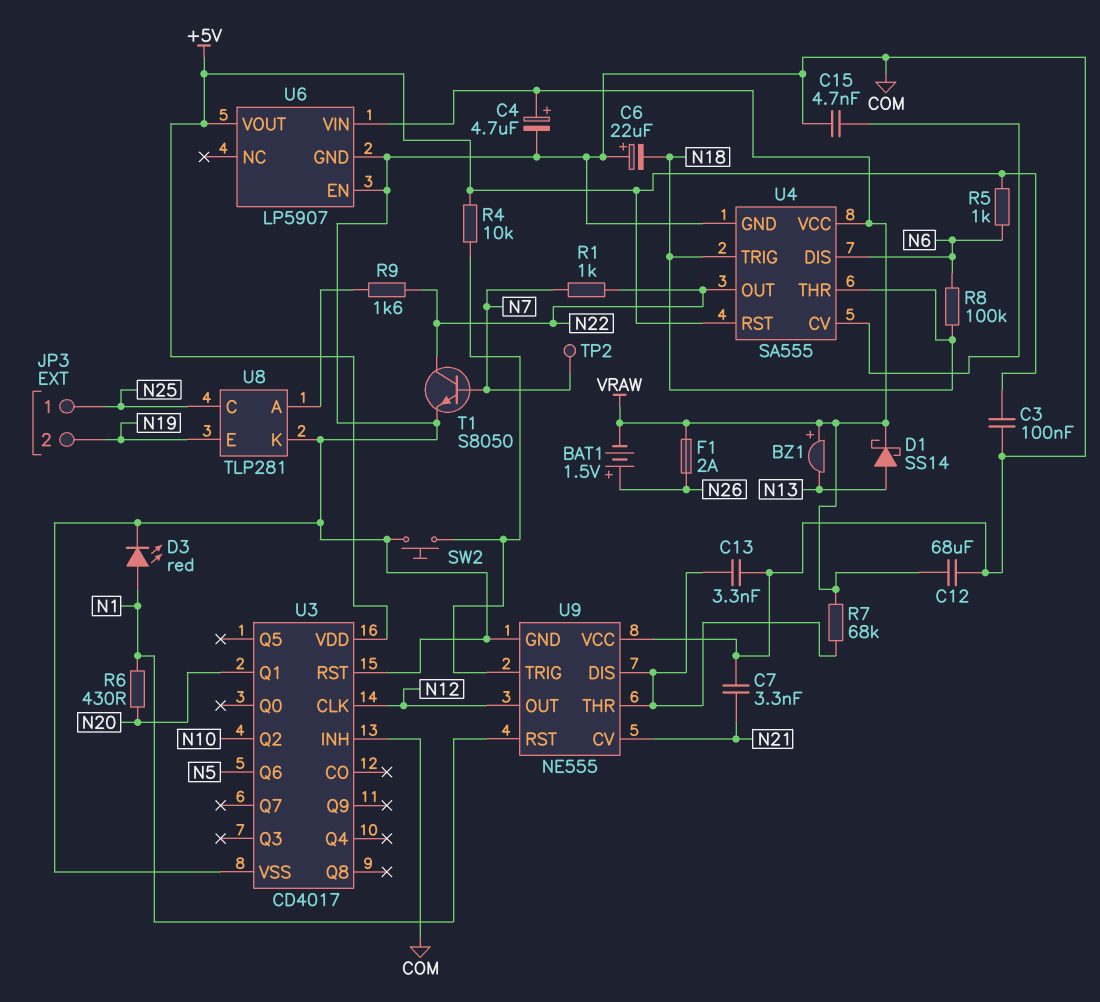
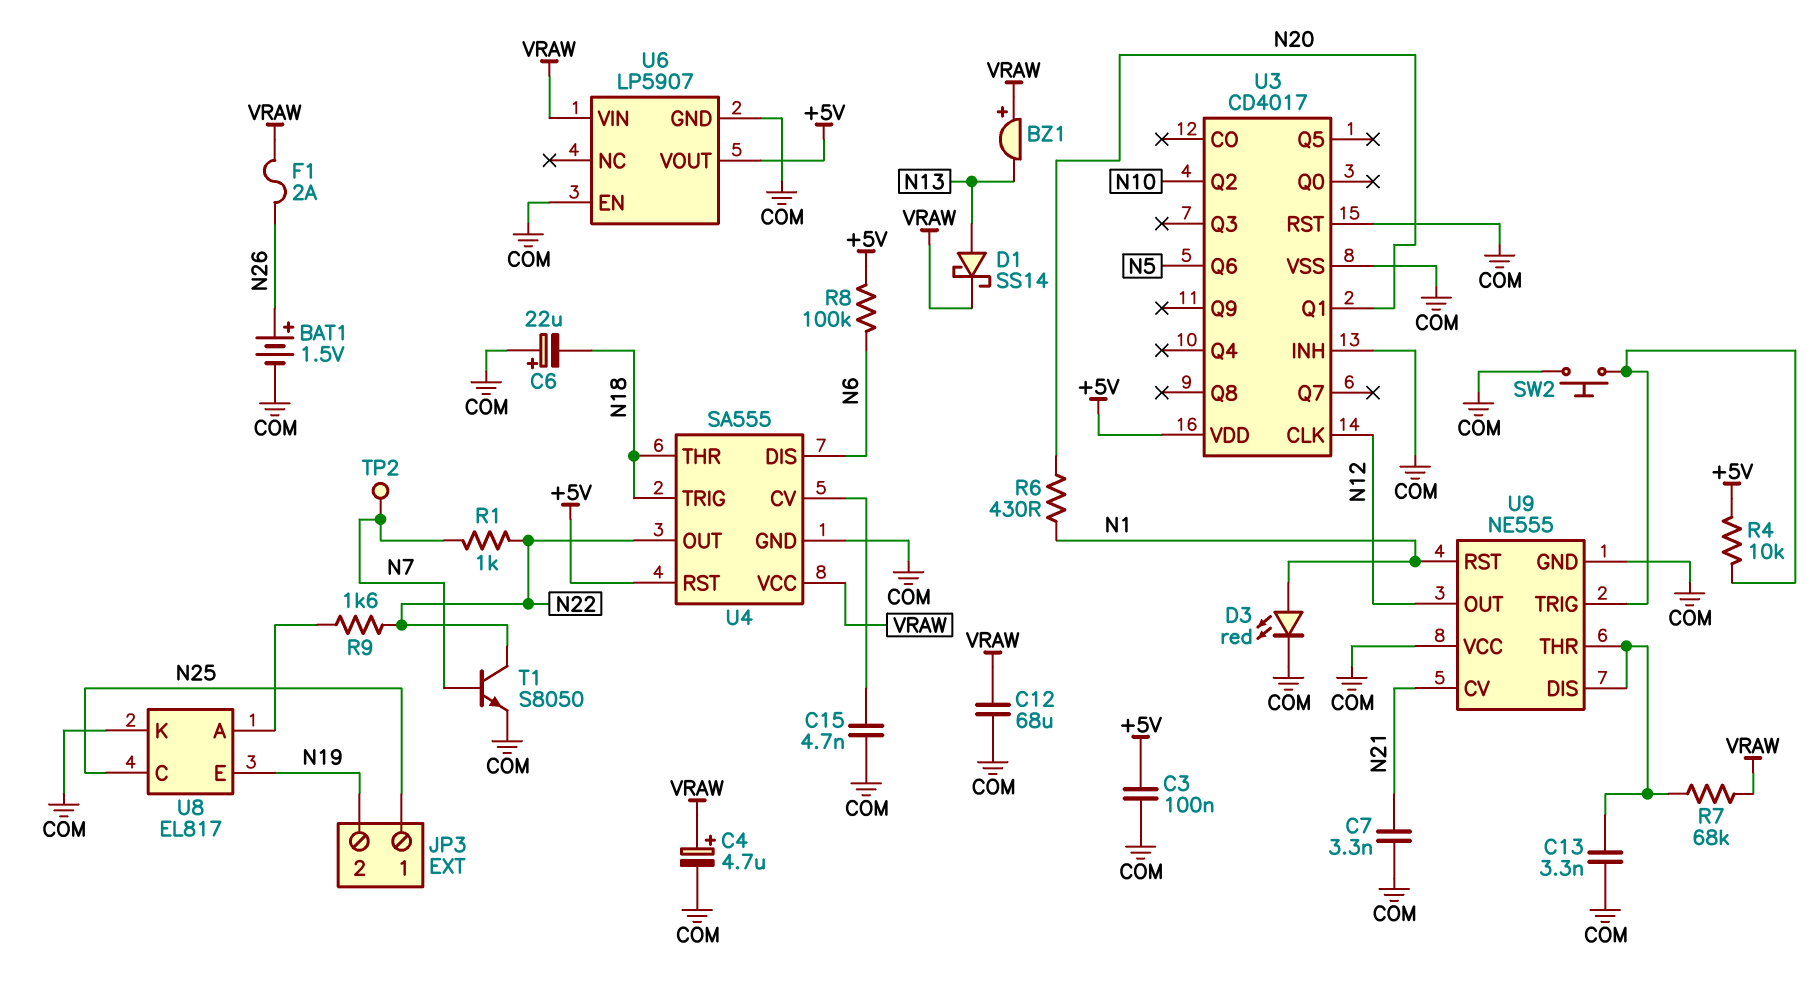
BAT1: 1.5V (plus N26, minus VRAW) -> 1.5V (plus N26, minus COM)
R5: 1k (+5V, N6) -> none
R8: 100k (N6, N18) -> 100k (+5V, N6)
U8: TLP281 -> EL817

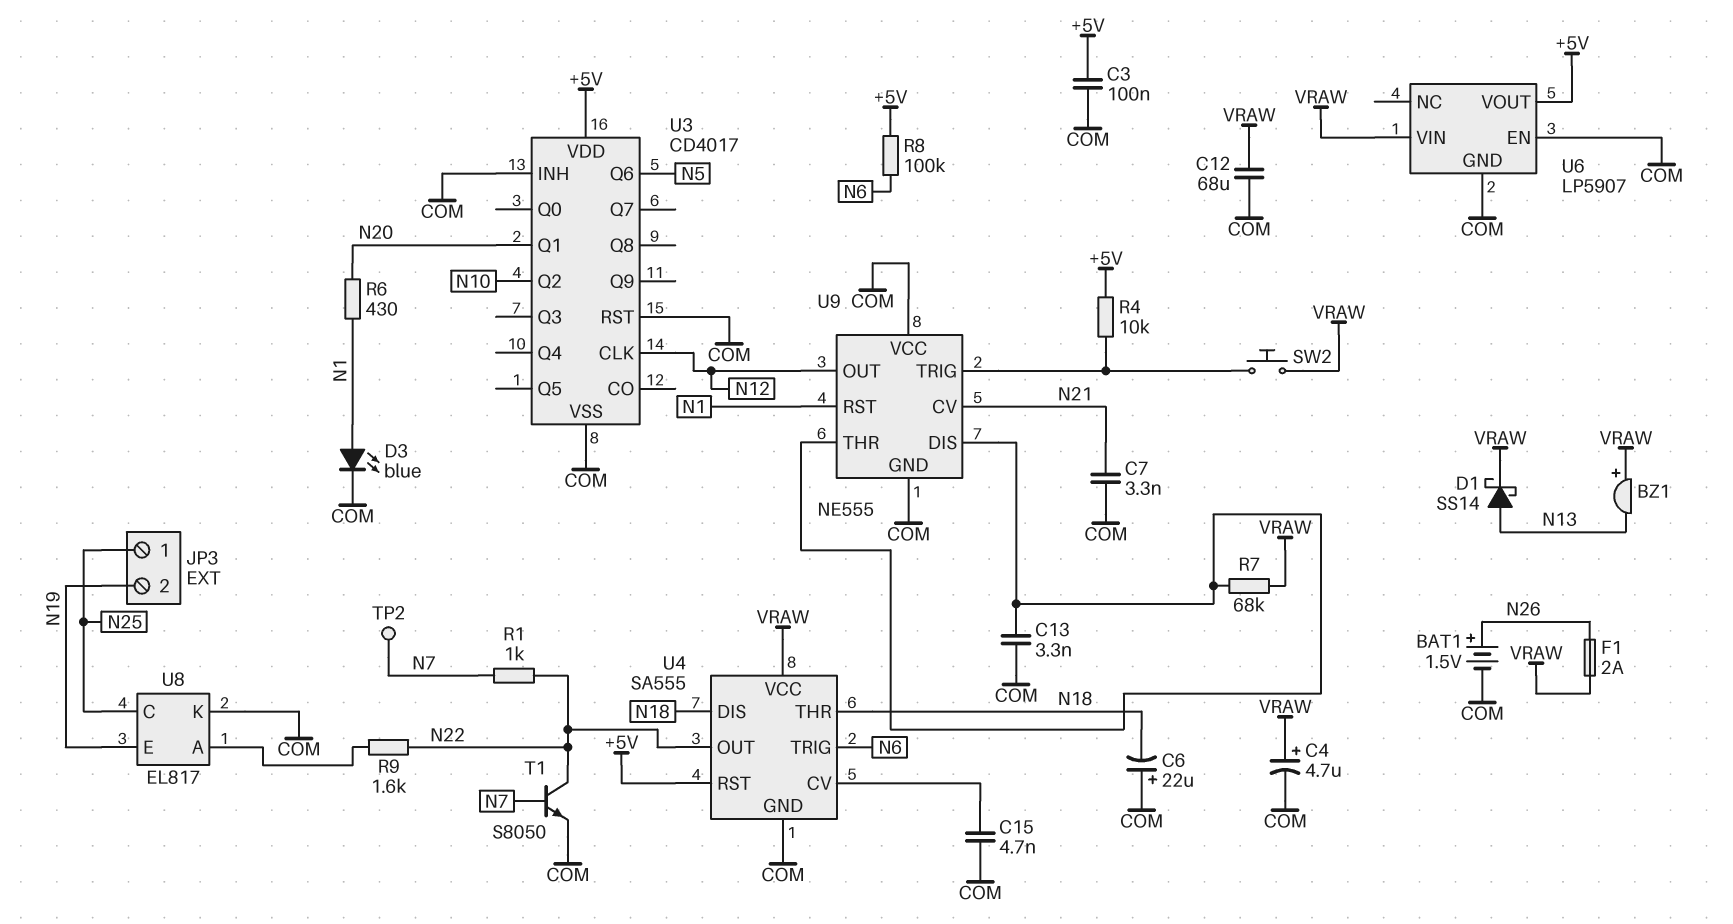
D3: LED red (A N1, K COM) -> LED blue (A N1, K COM)
SW2: button (COM, U9/TRIG) -> button (U9/TRIG, VRAW)
U4 pin DIS: N6 -> N18
U4 pin TRIG: N18 -> N6

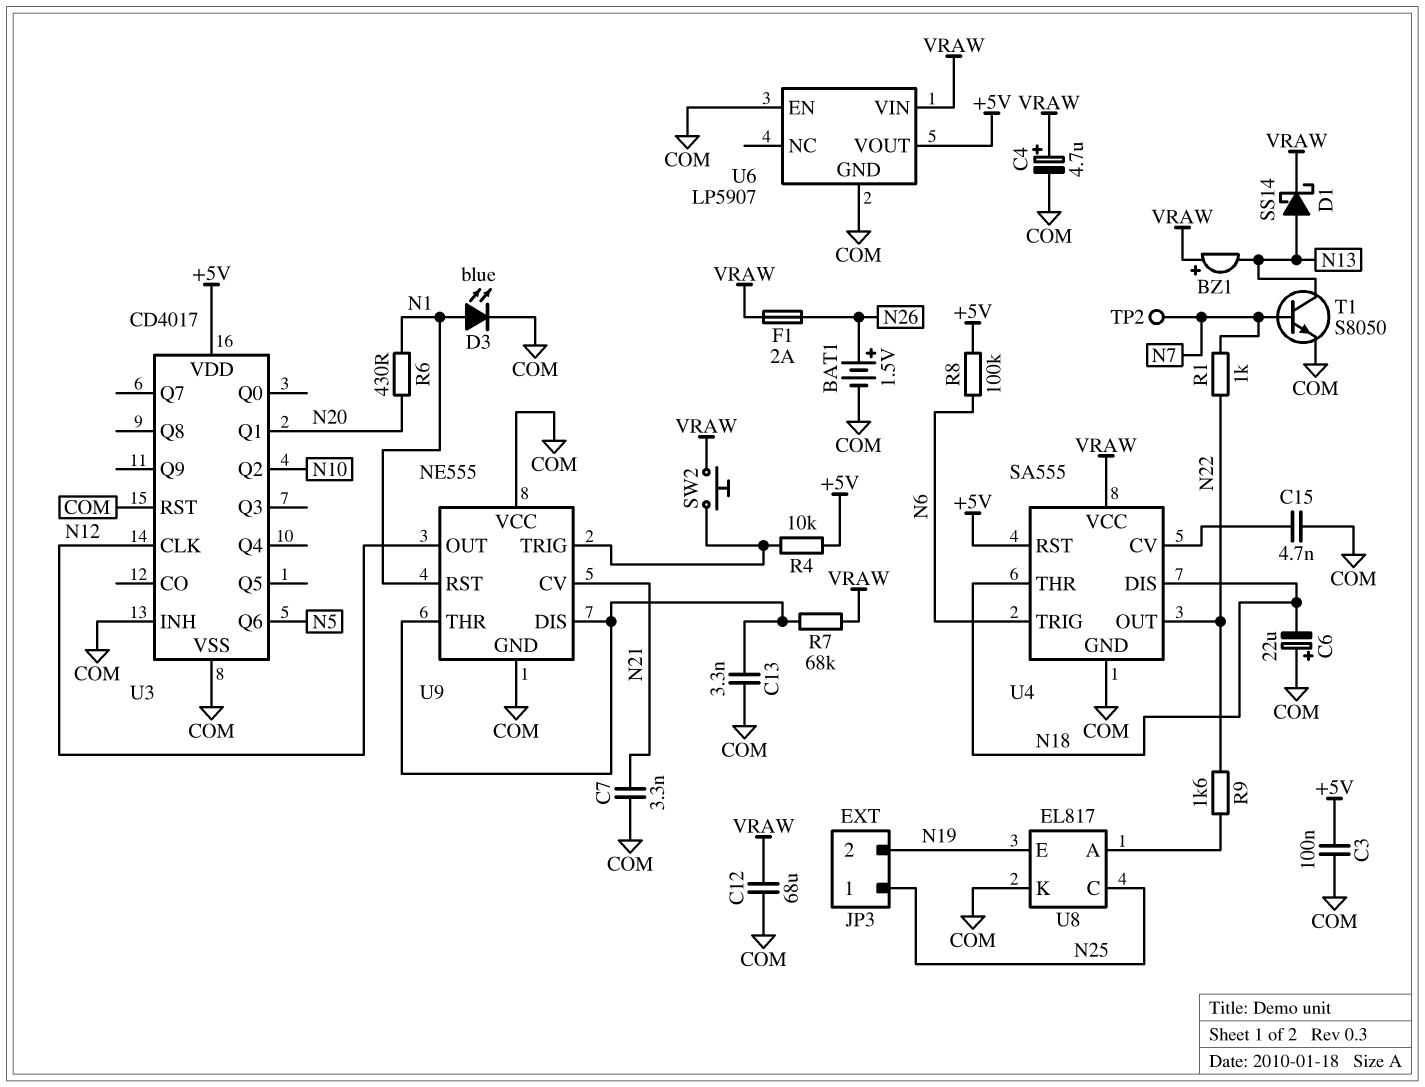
T1: NPN S8050 (B N7, C N22, E COM) -> NPN S8050 (B N7, C N13, E COM)

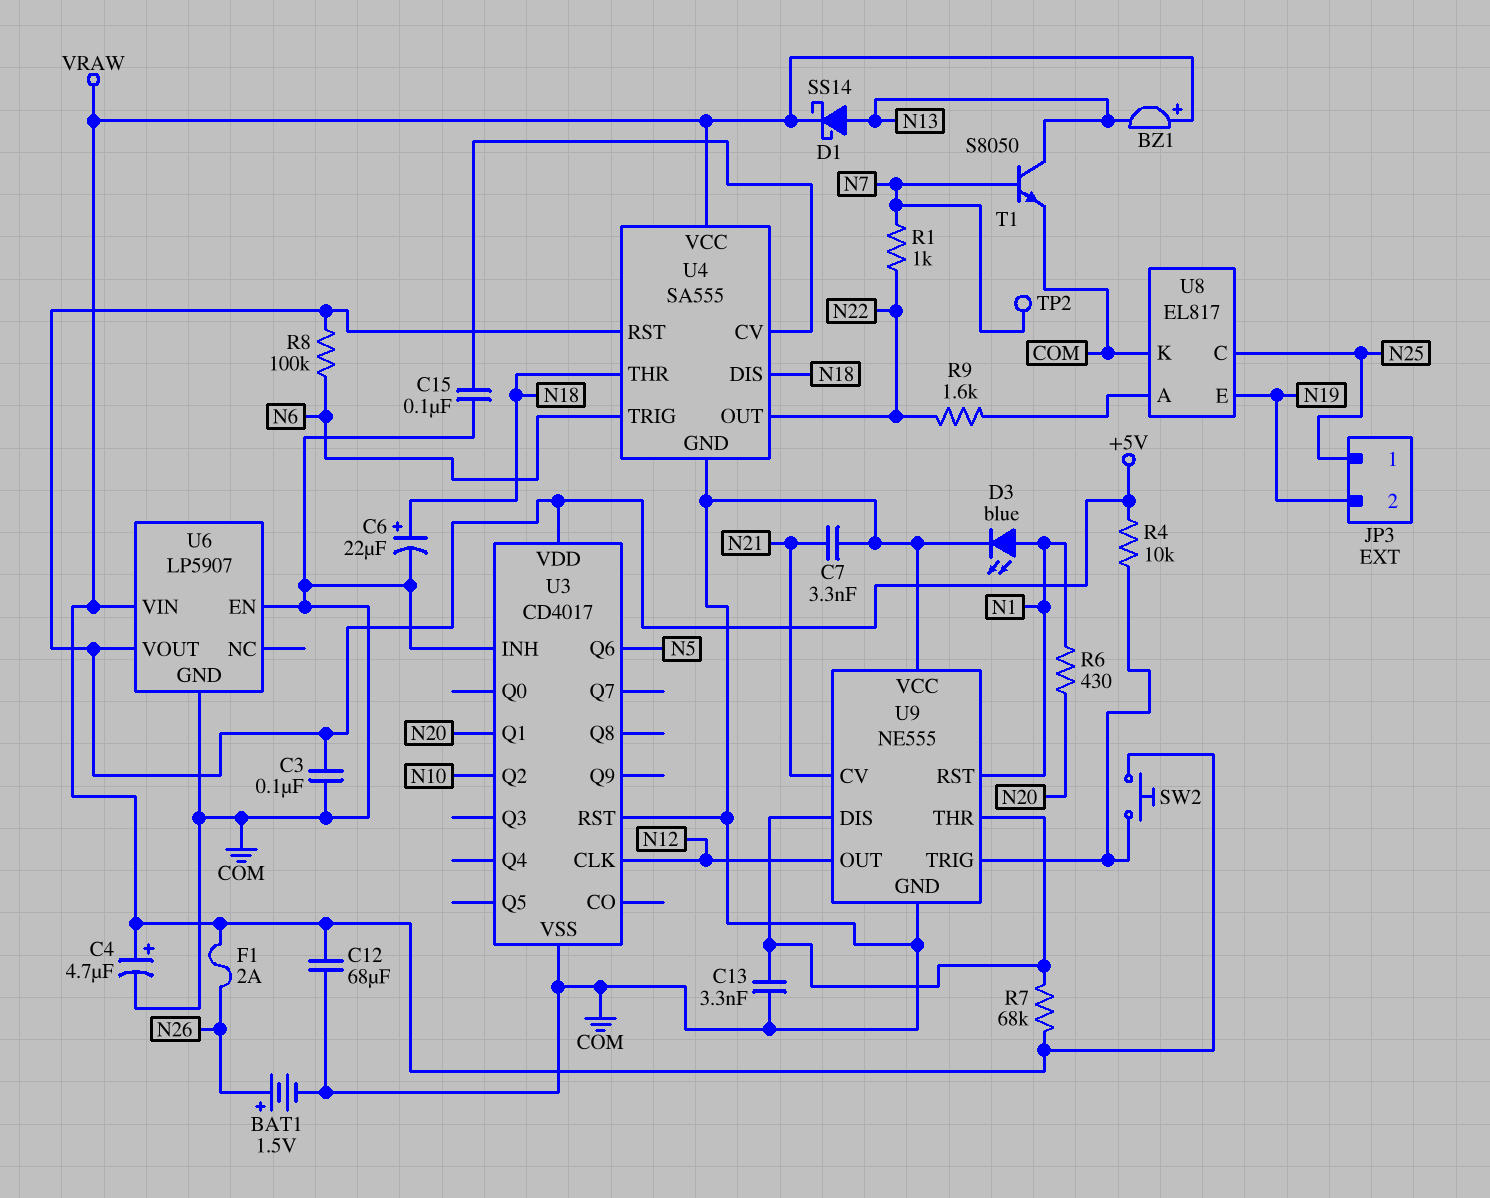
C6: 22uF (plus COM, minus N18) -> 22uF (plus N18, minus COM)
C15: 4.7nF (COM, U4/CV) -> 100nF (COM, U4/CV)

